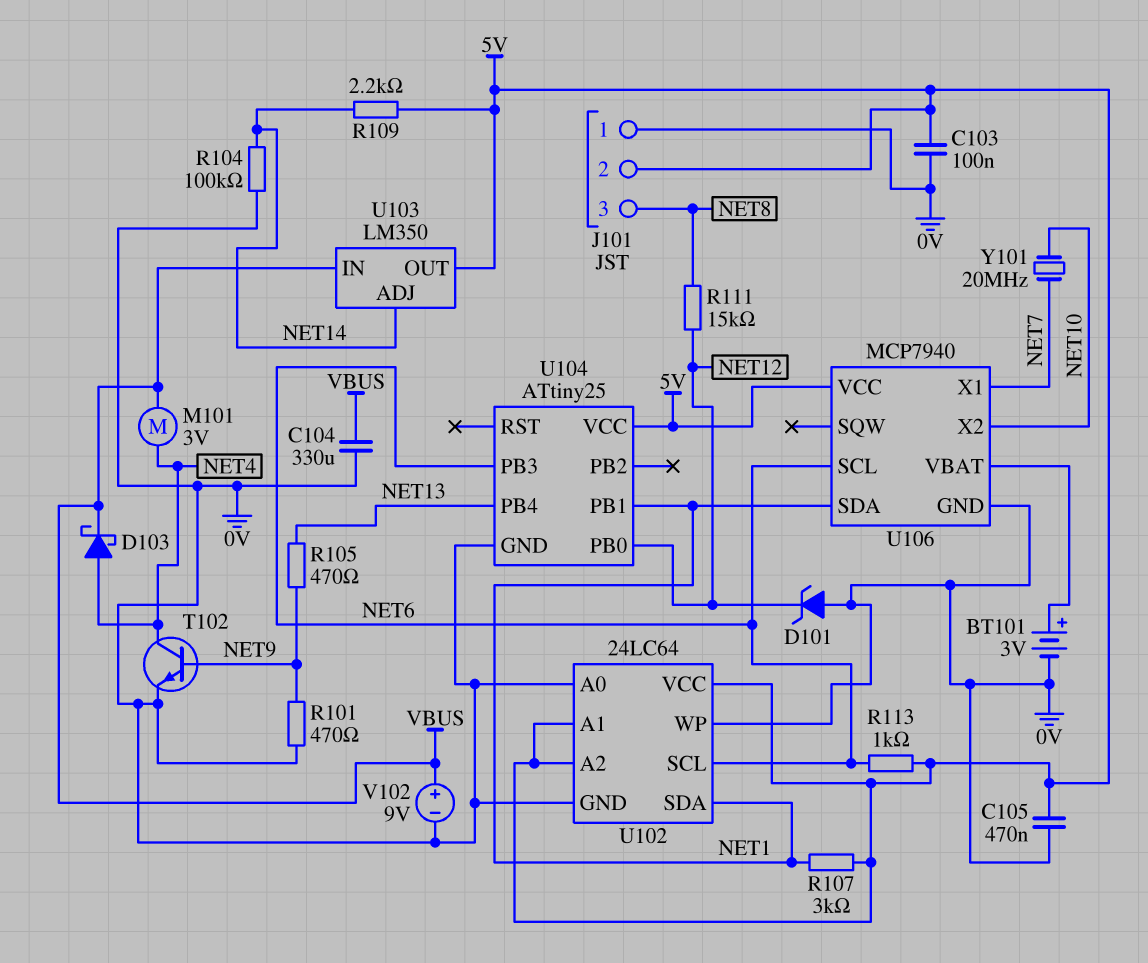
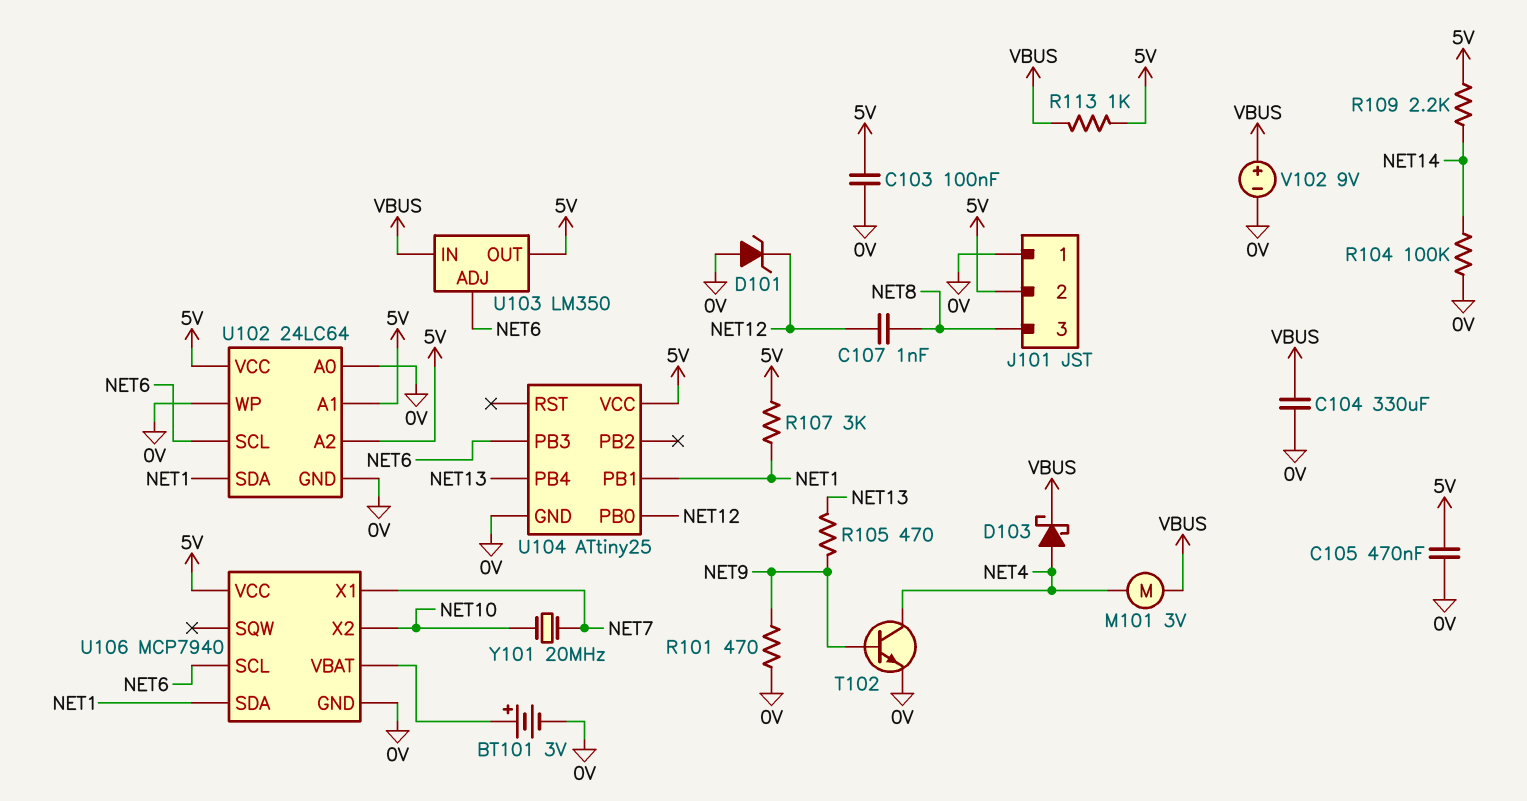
C107: none -> 1nF (NET8, NET12)
R111: 15k (NET8, NET12) -> none
R113: 1k (5V, NET6) -> 1k (5V, VBUS)
U103 pin ADJ: NET14 -> NET6

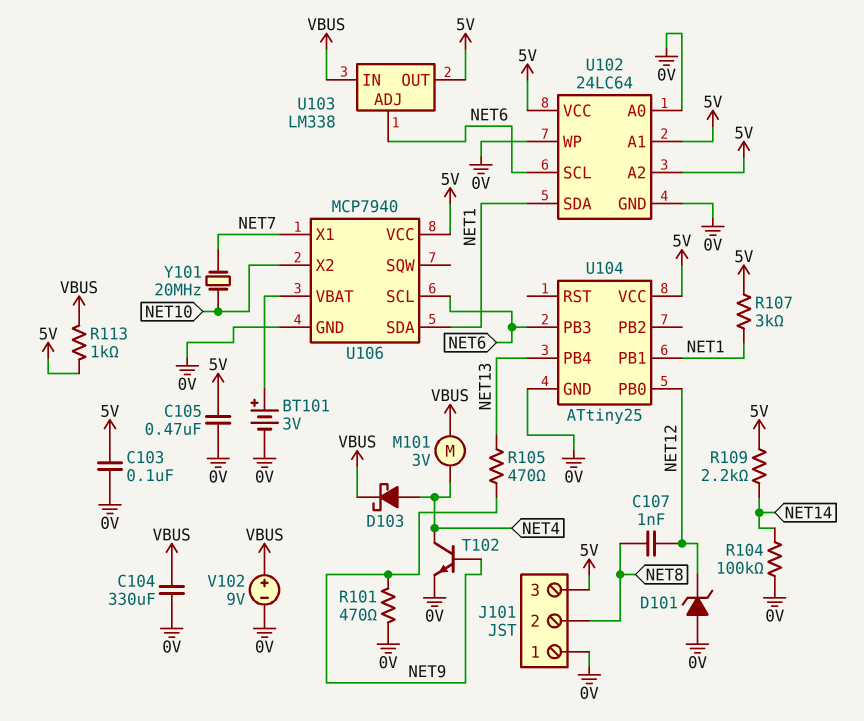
J101 pin 2: 5V -> NET8
J101 pin 3: NET8 -> 5V
U103: LM350 -> LM338

